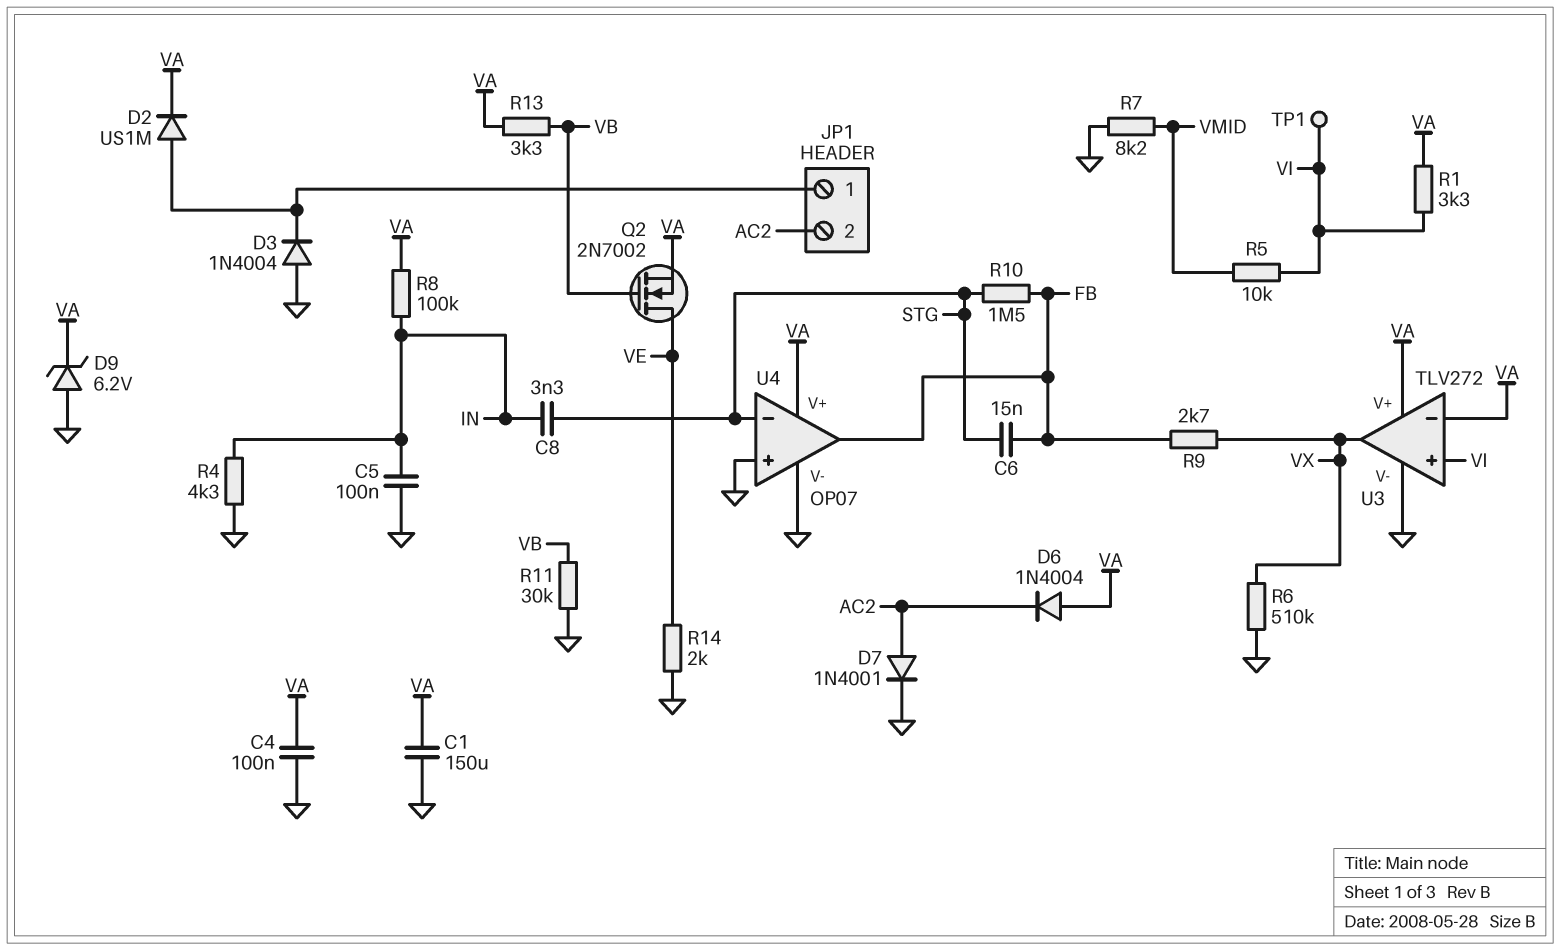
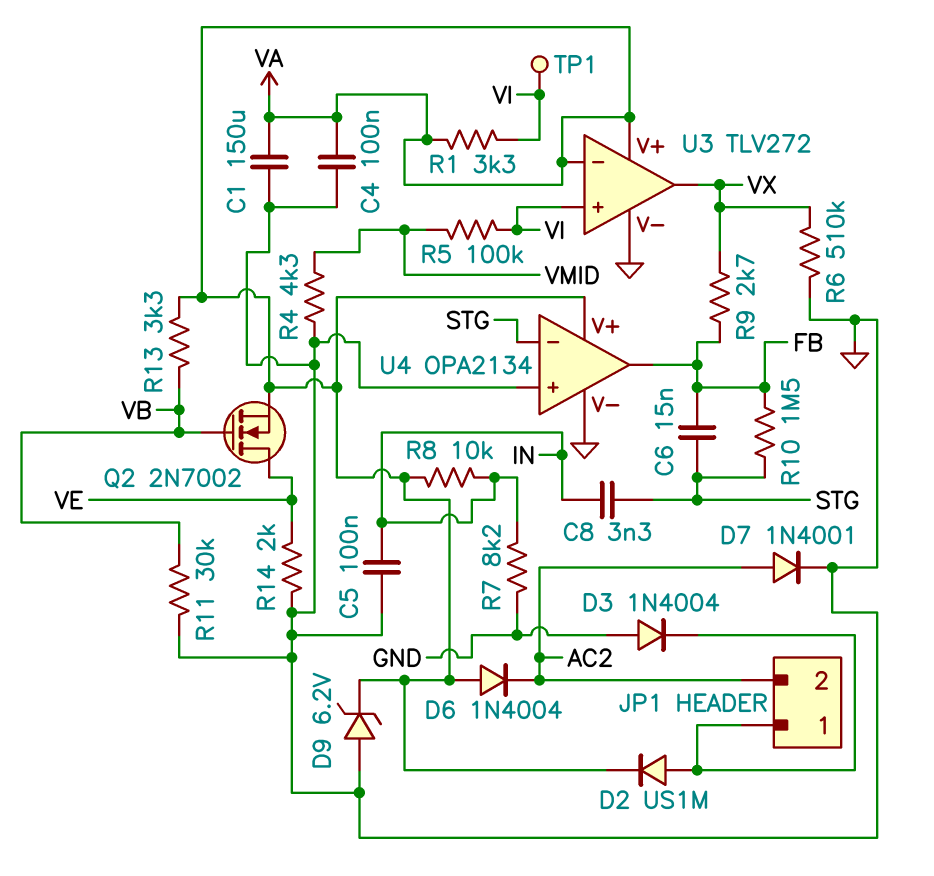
R4: 4.3k (GND, IN) -> 4.3k (GND, VMID)
R5: 10k (VI, VMID) -> 100k (VI, VMID)
R7: 8.2k (GND, VMID) -> 8.2k (GND, IN)
R8: 100k (IN, VA) -> 10k (IN, VA)
U4: OP07 -> OPA2134

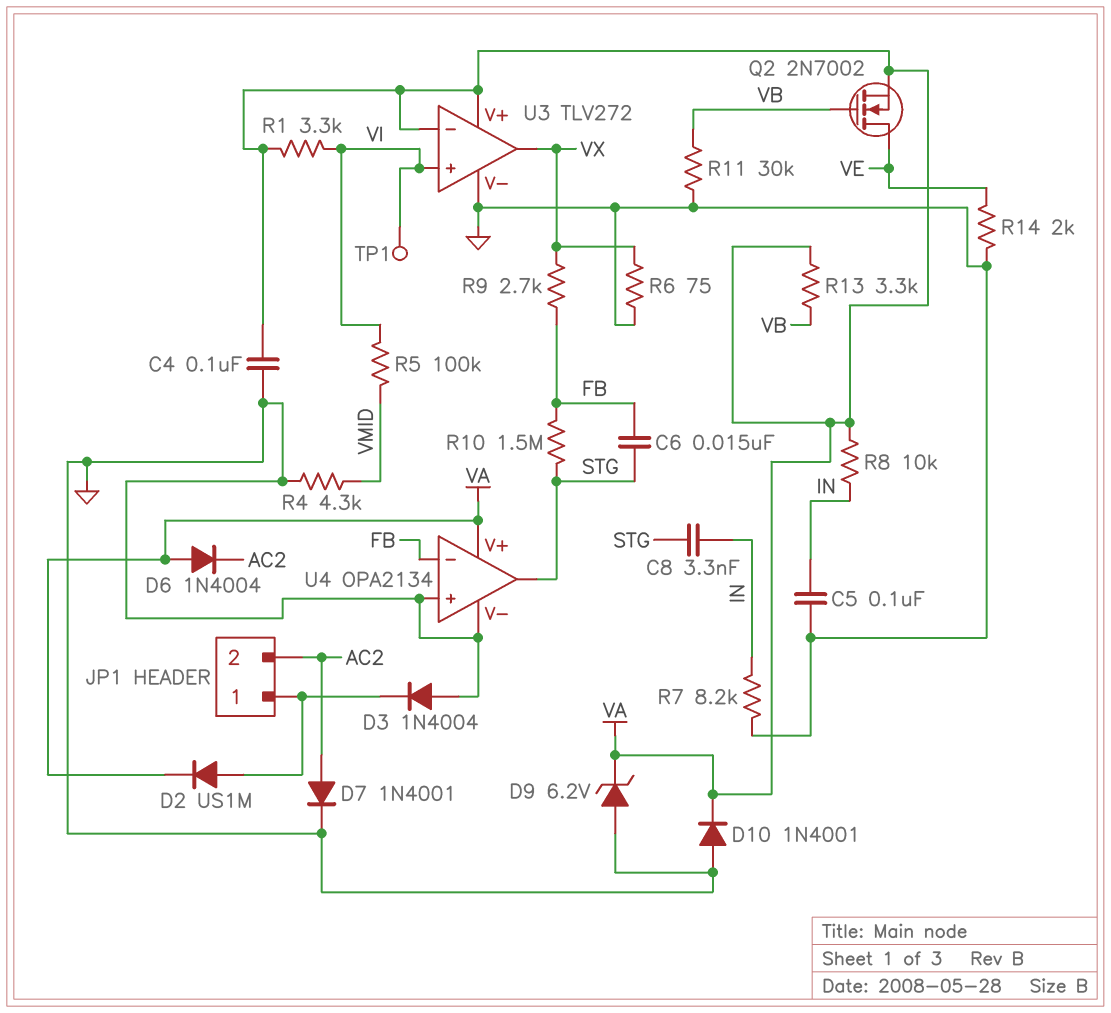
C1: 150uF (GND, VA) -> none
D10: none -> diode 1N4001 (A GND, K VA)
R6: 510k (GND, VX) -> 75 (GND, VX)
U4 pin in-: STG -> FB
U4 pin out: FB -> STG

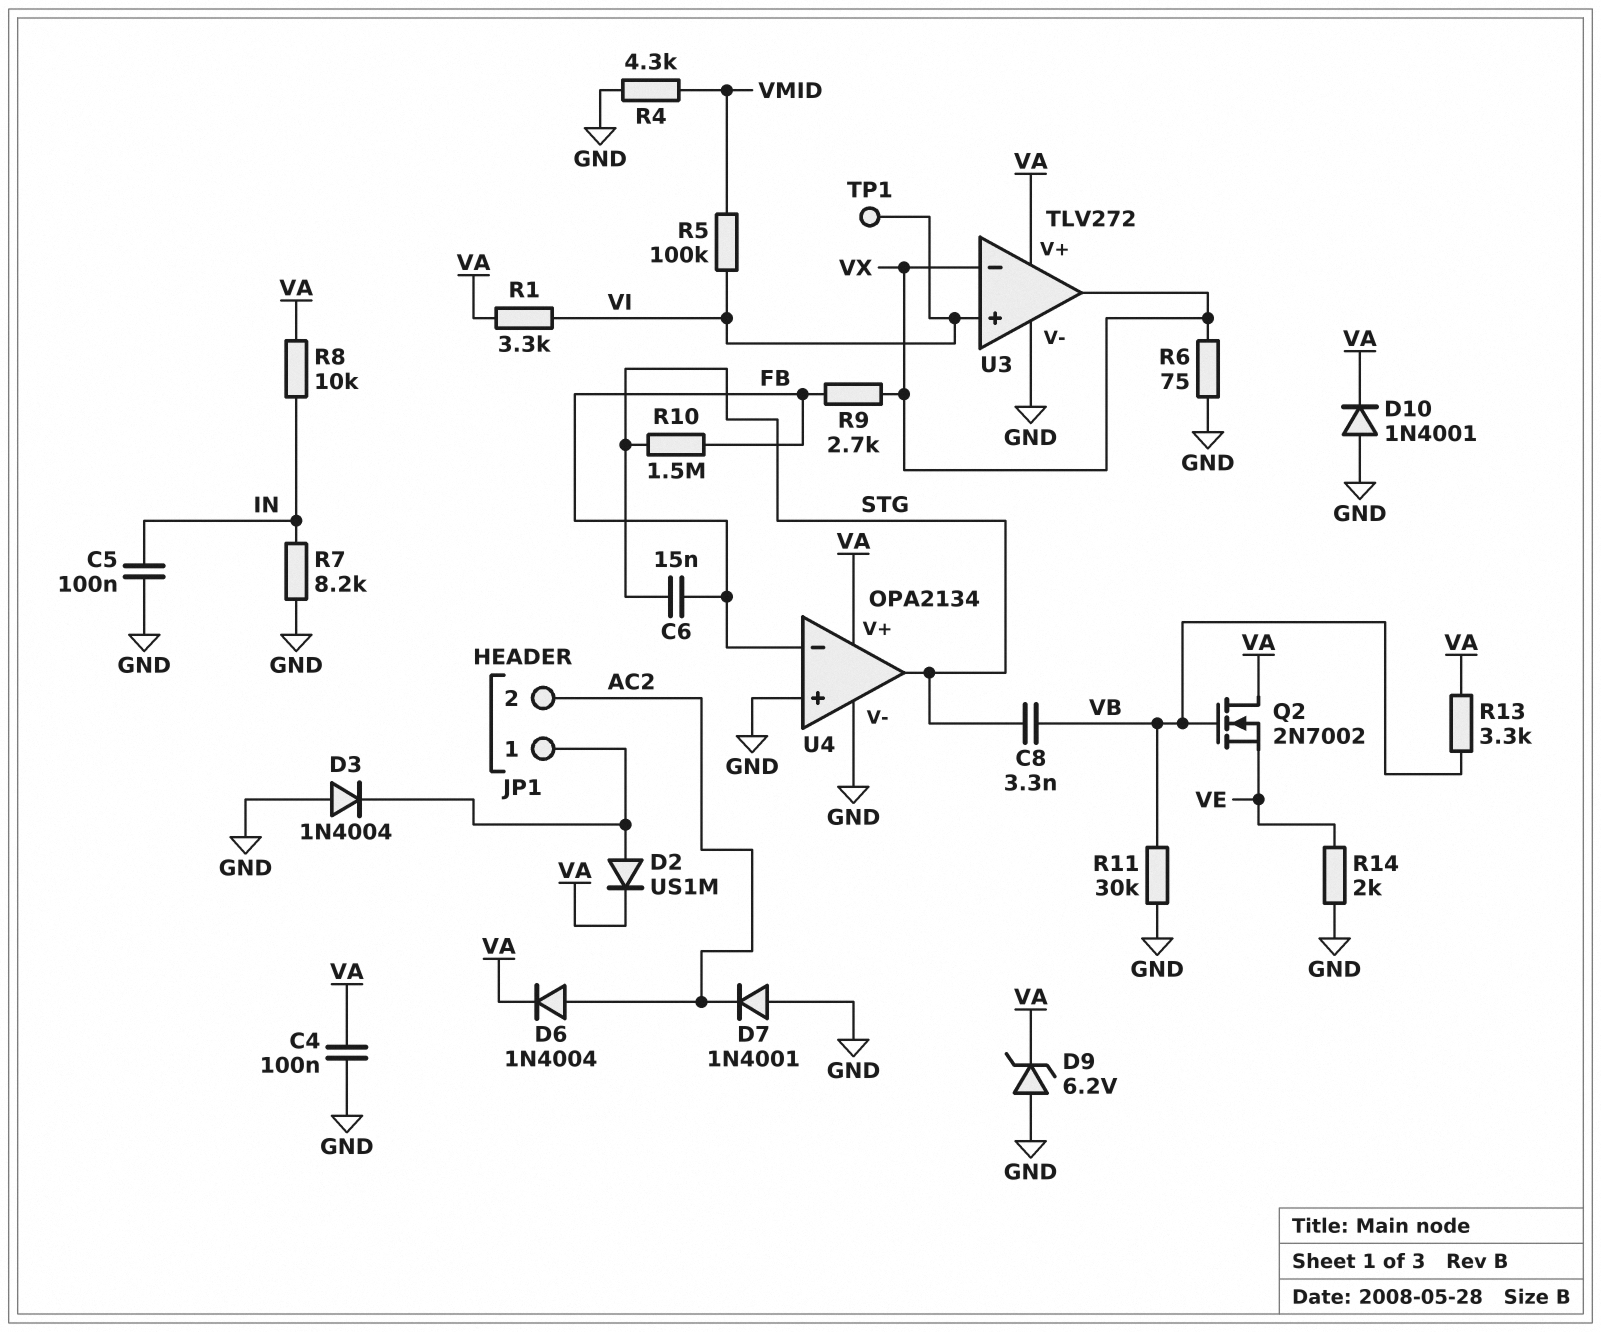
C8: 3.3nF (IN, STG) -> 3.3nF (STG, VB)
D6: diode 1N4004 (A VA, K AC2) -> diode 1N4004 (A AC2, K VA)
D7: diode 1N4001 (A AC2, K GND) -> diode 1N4001 (A GND, K AC2)
Q2: NMOS 2N7002 (G VB, D VE, S VA) -> NMOS 2N7002 (G VB, D VA, S VE)
U3 pin in-: VA -> VX

